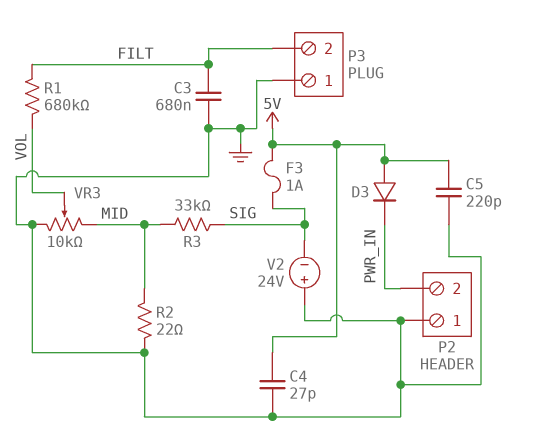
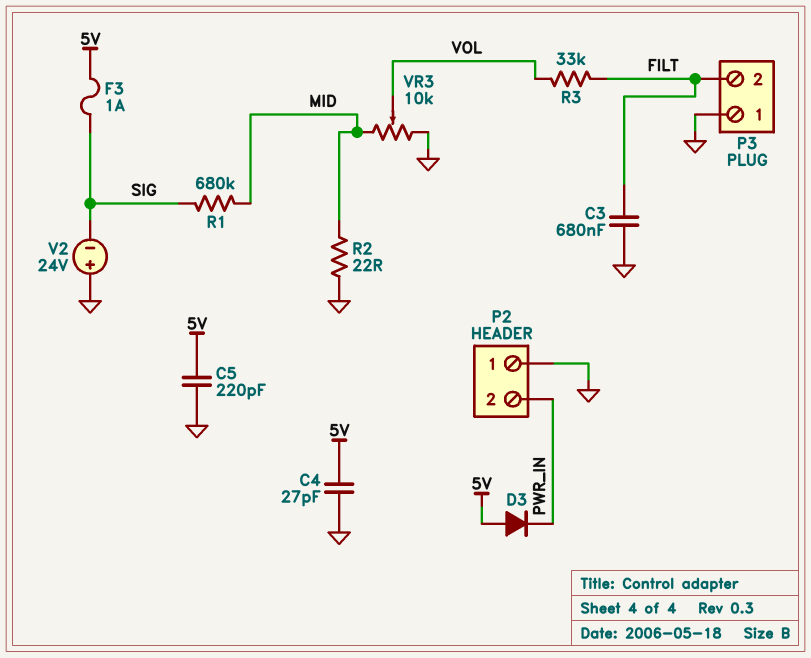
R1: 680k (FILT, VOL) -> 680k (MID, SIG)
R3: 33k (MID, SIG) -> 33k (FILT, VOL)

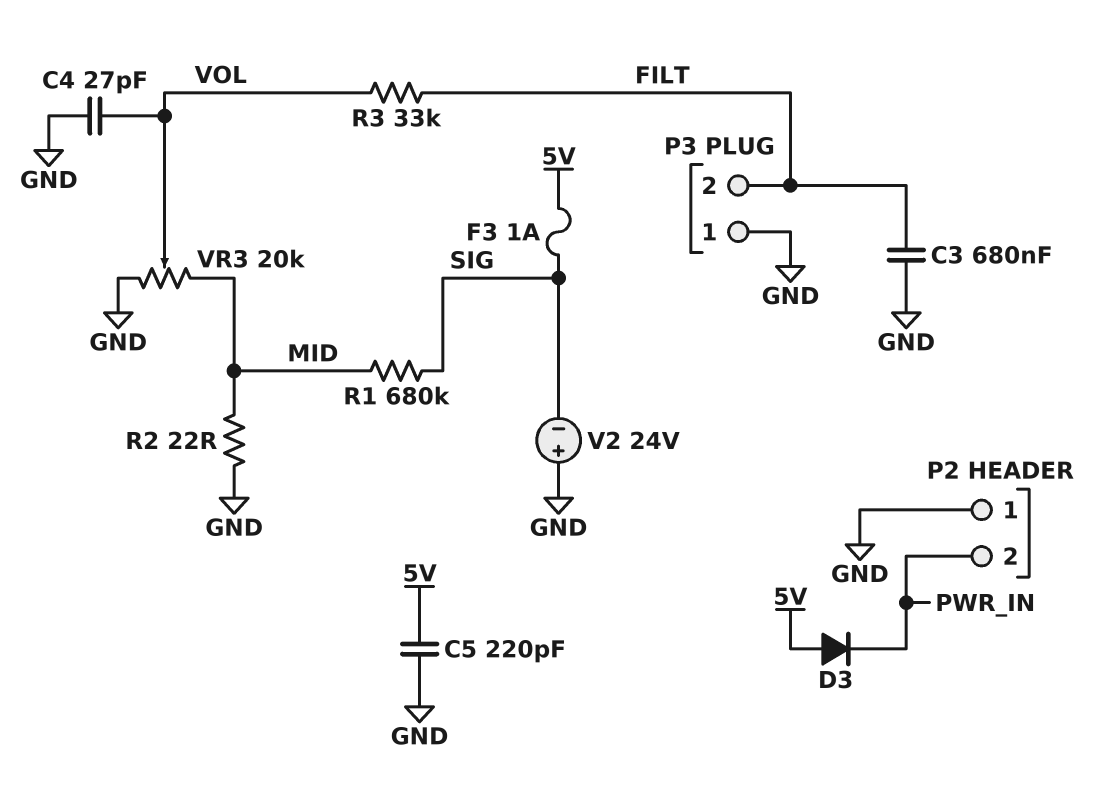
C4: 27pF (5V, GND) -> 27pF (GND, VOL)
VR3: 10k (GND, MID, wiper VOL) -> 20k (GND, MID, wiper VOL)

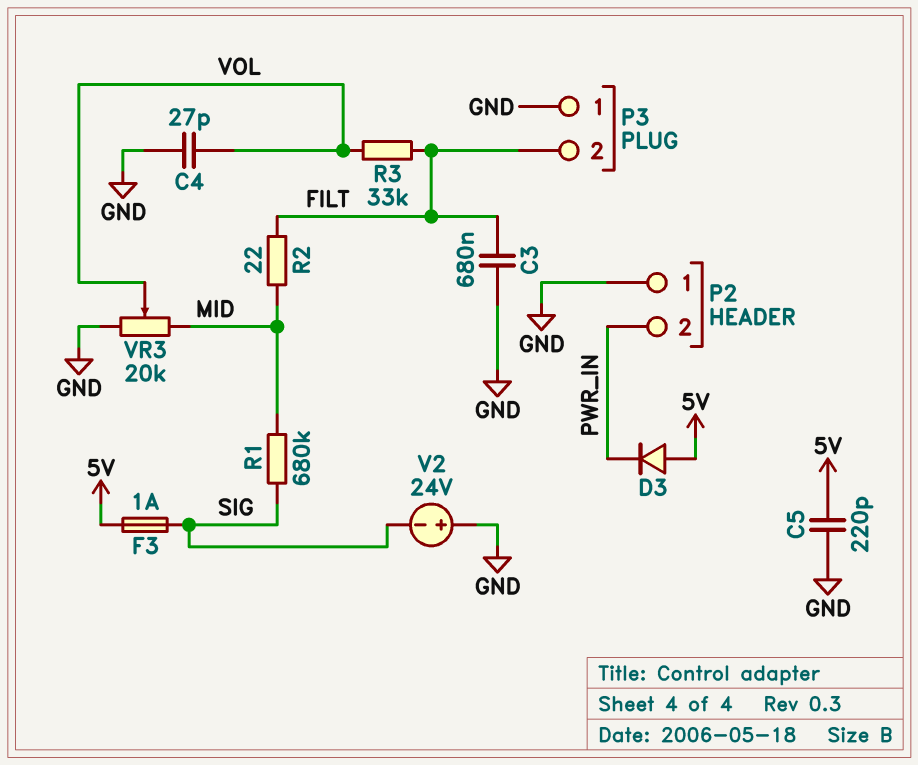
R2: 22 (GND, MID) -> 22 (FILT, MID)

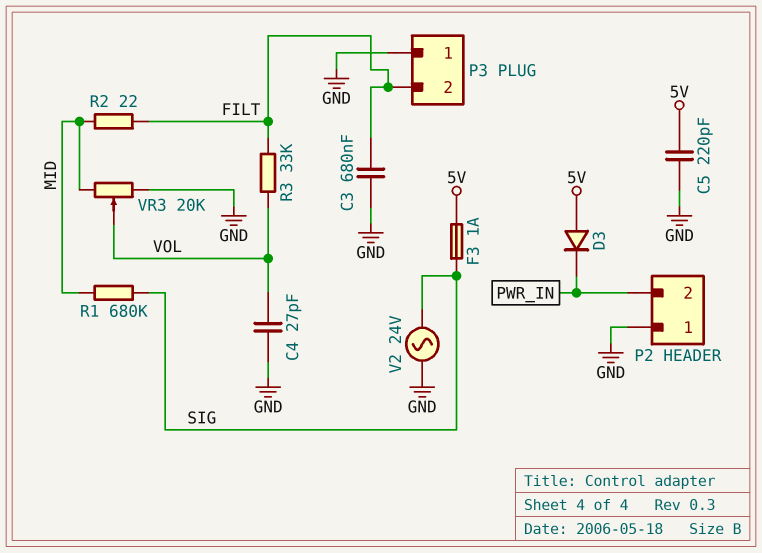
V2: 24V (plus GND, minus SIG) -> AC 24V (GND, SIG)

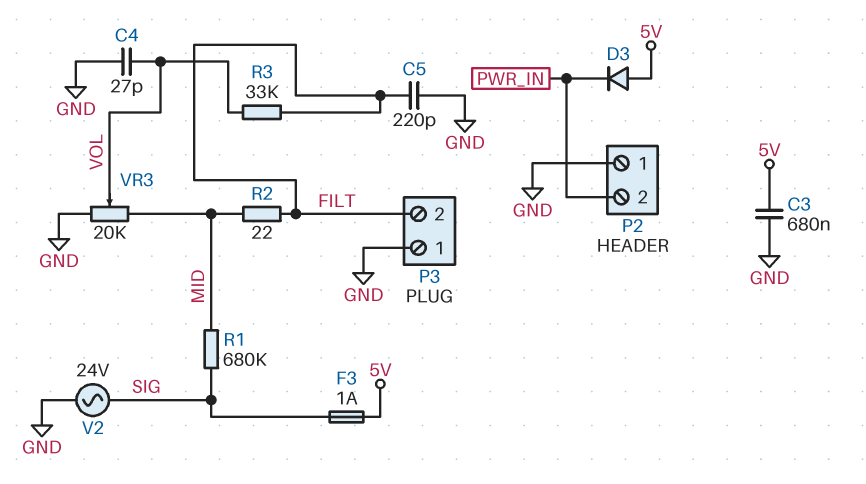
C3: 680nF (FILT, GND) -> 680nF (5V, GND)
C5: 220pF (5V, GND) -> 220pF (FILT, GND)

